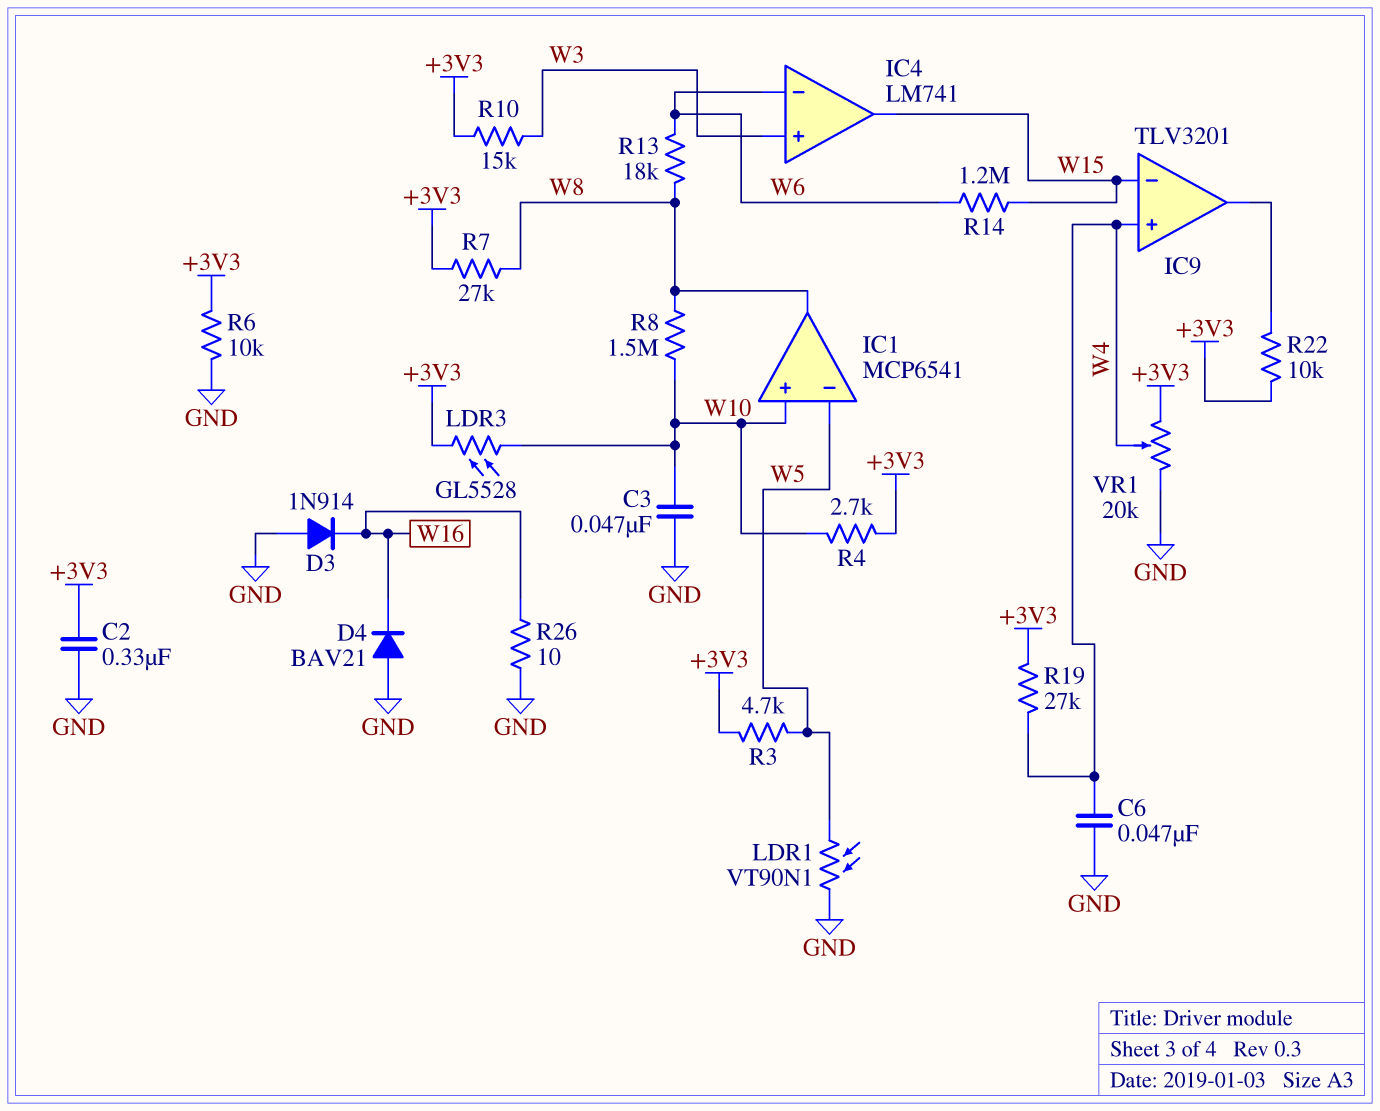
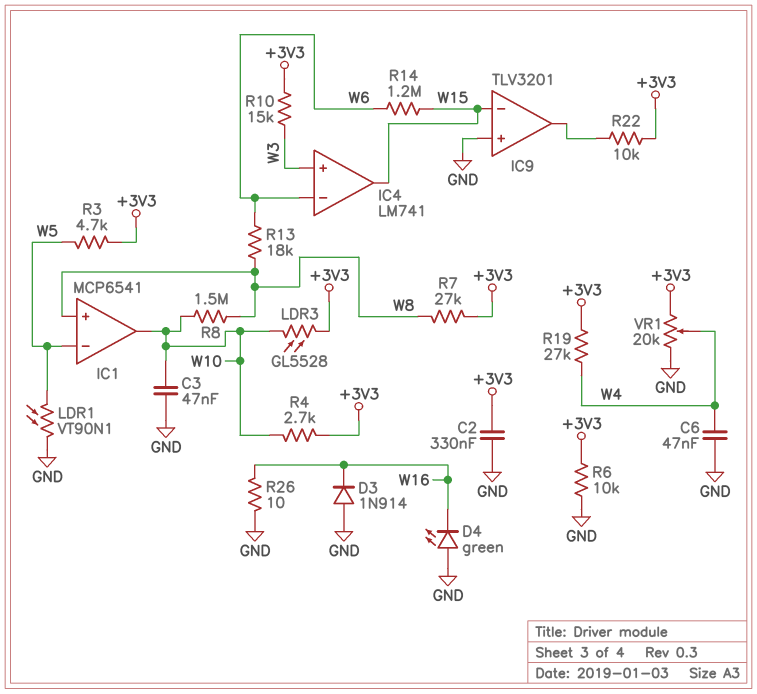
D4: diode BAV21 (A GND, K W16) -> LED green (A GND, K W16)
IC1 pin in+: W10 -> W8
IC1 pin out: W8 -> W10
IC9 pin in+: W4 -> GND

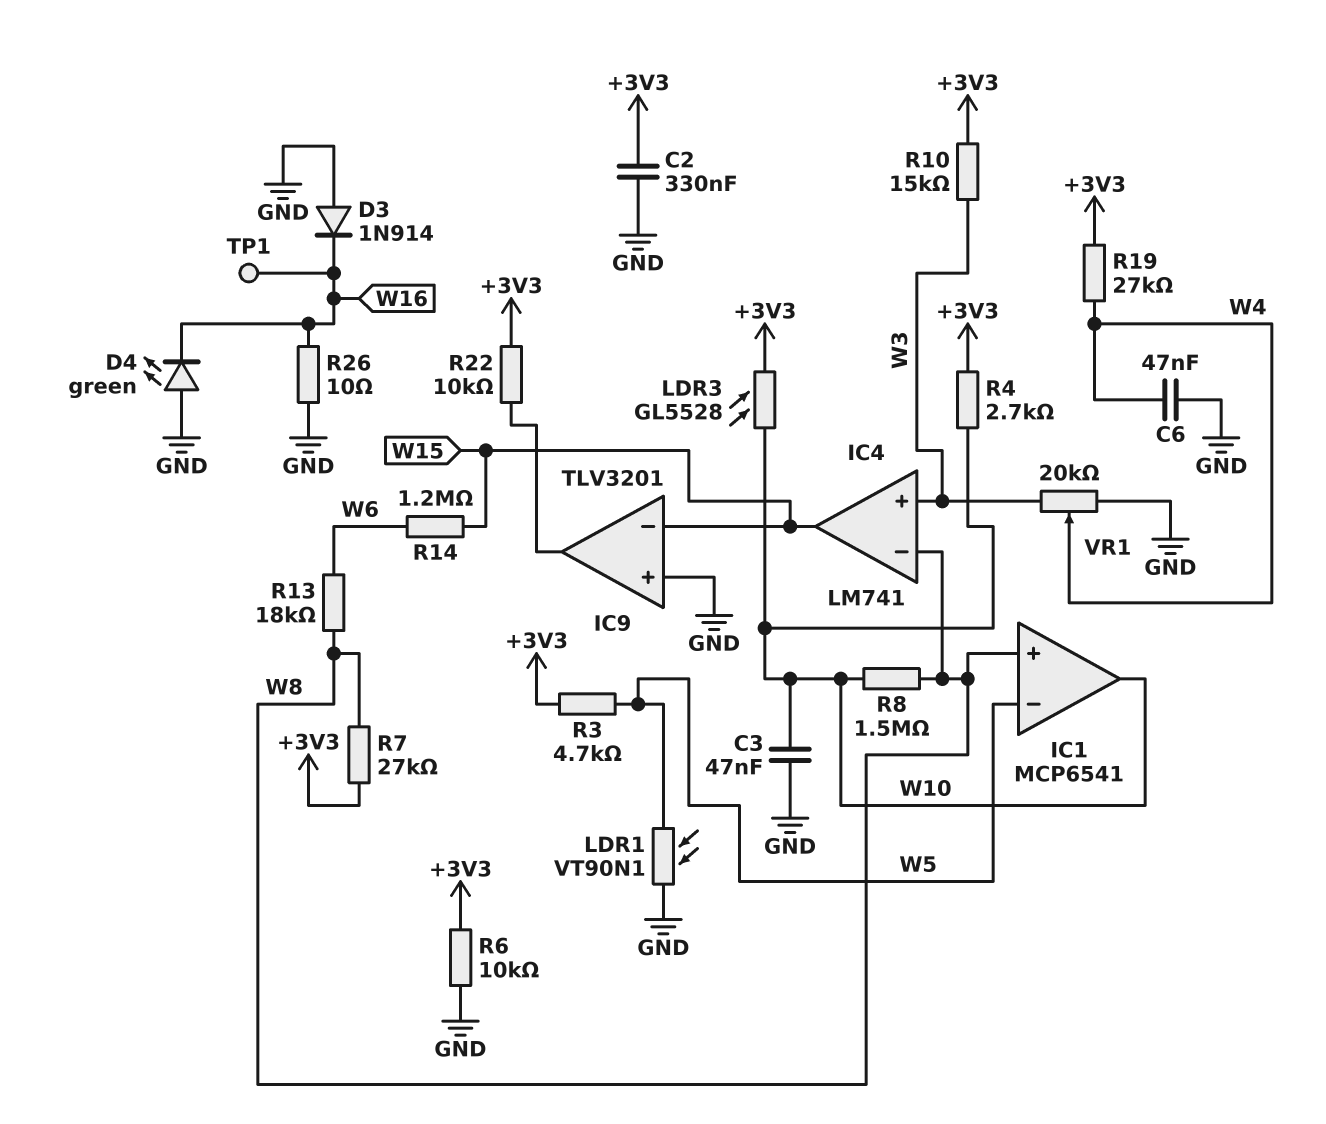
IC4 pin in-: W6 -> W8
TP1: none -> test point (W16)
VR1: 20k (+3V3, GND, wiper W4) -> 20k (GND, W3, wiper W4)

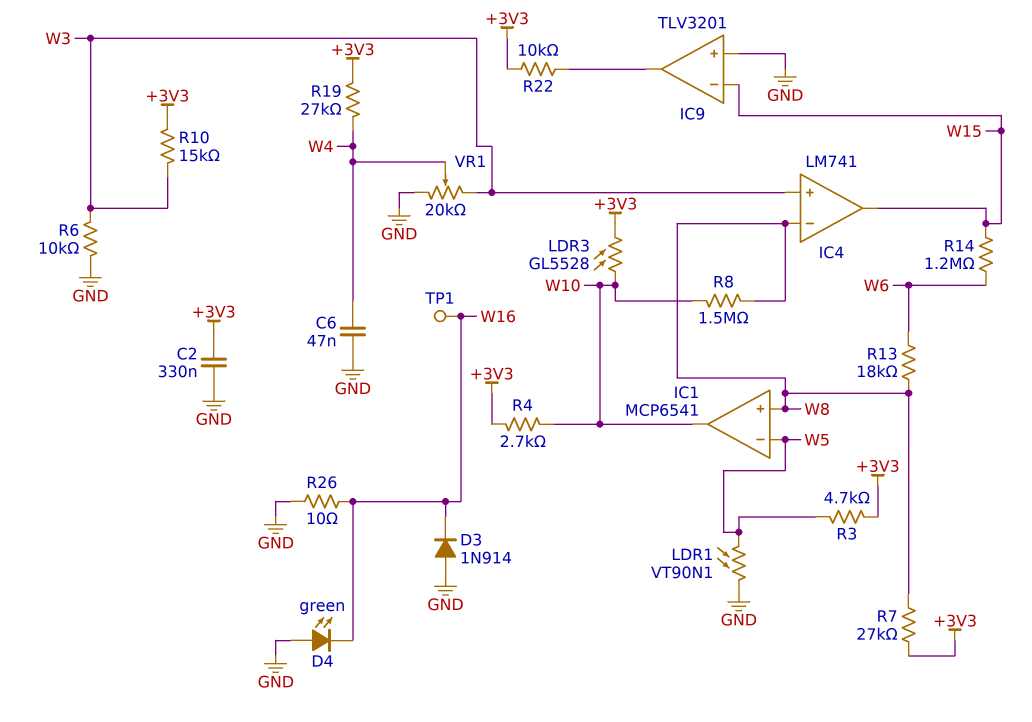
C3: 47nF (GND, W10) -> none
R6: 10k (+3V3, GND) -> 10k (GND, W3)

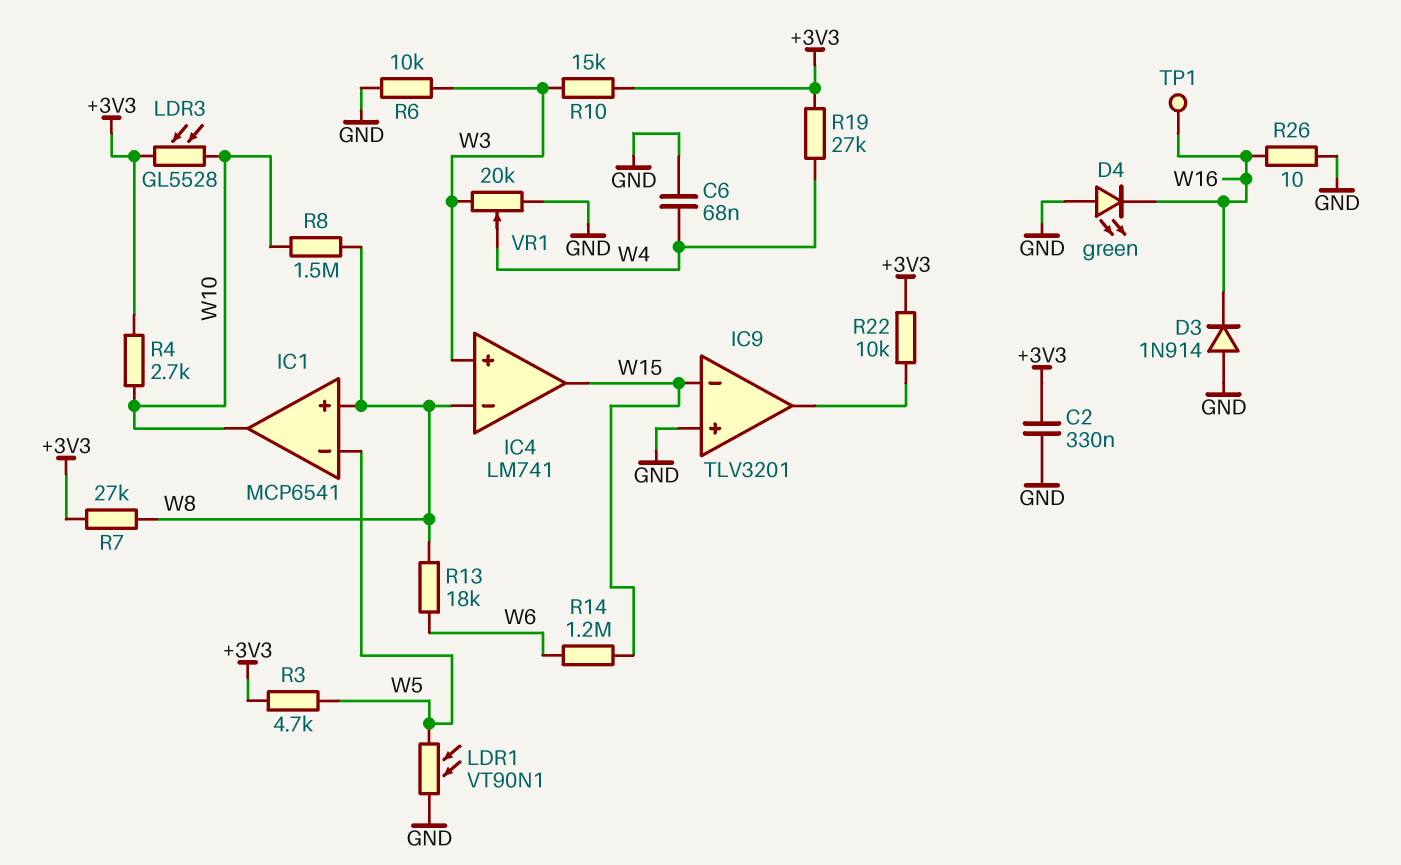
C6: 47nF (GND, W4) -> 68nF (GND, W4)

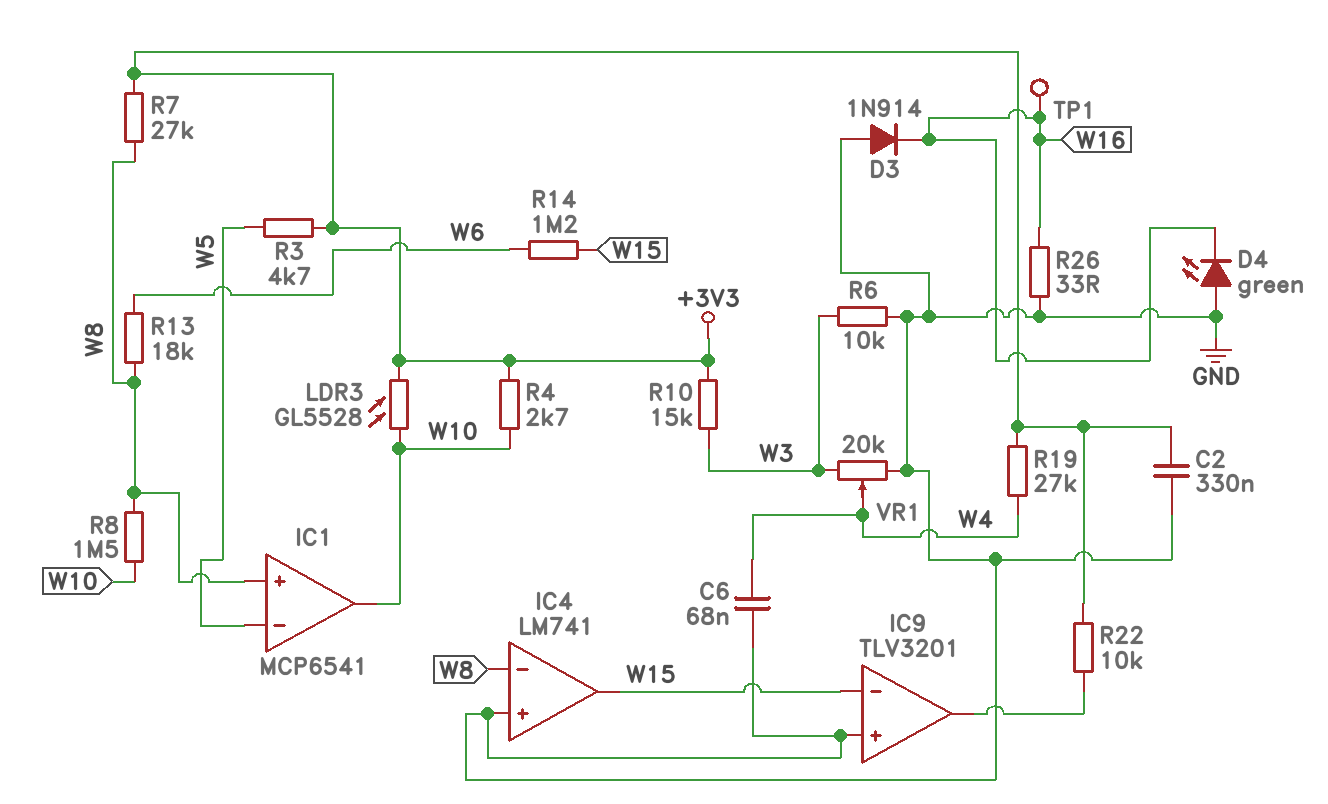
IC4 pin in+: W3 -> GND
LDR1: VT90N1 (GND, W5) -> none
R26: 10 (GND, W16) -> 33 (GND, W16)

